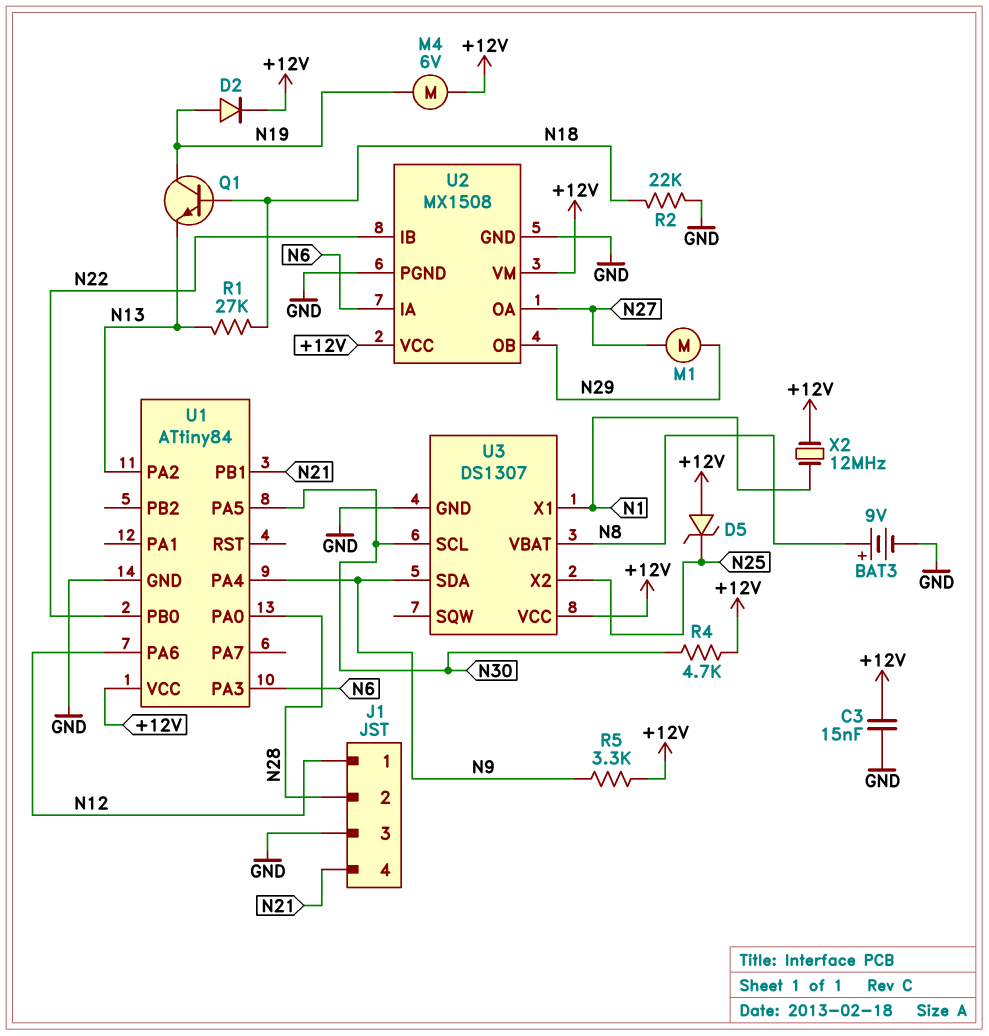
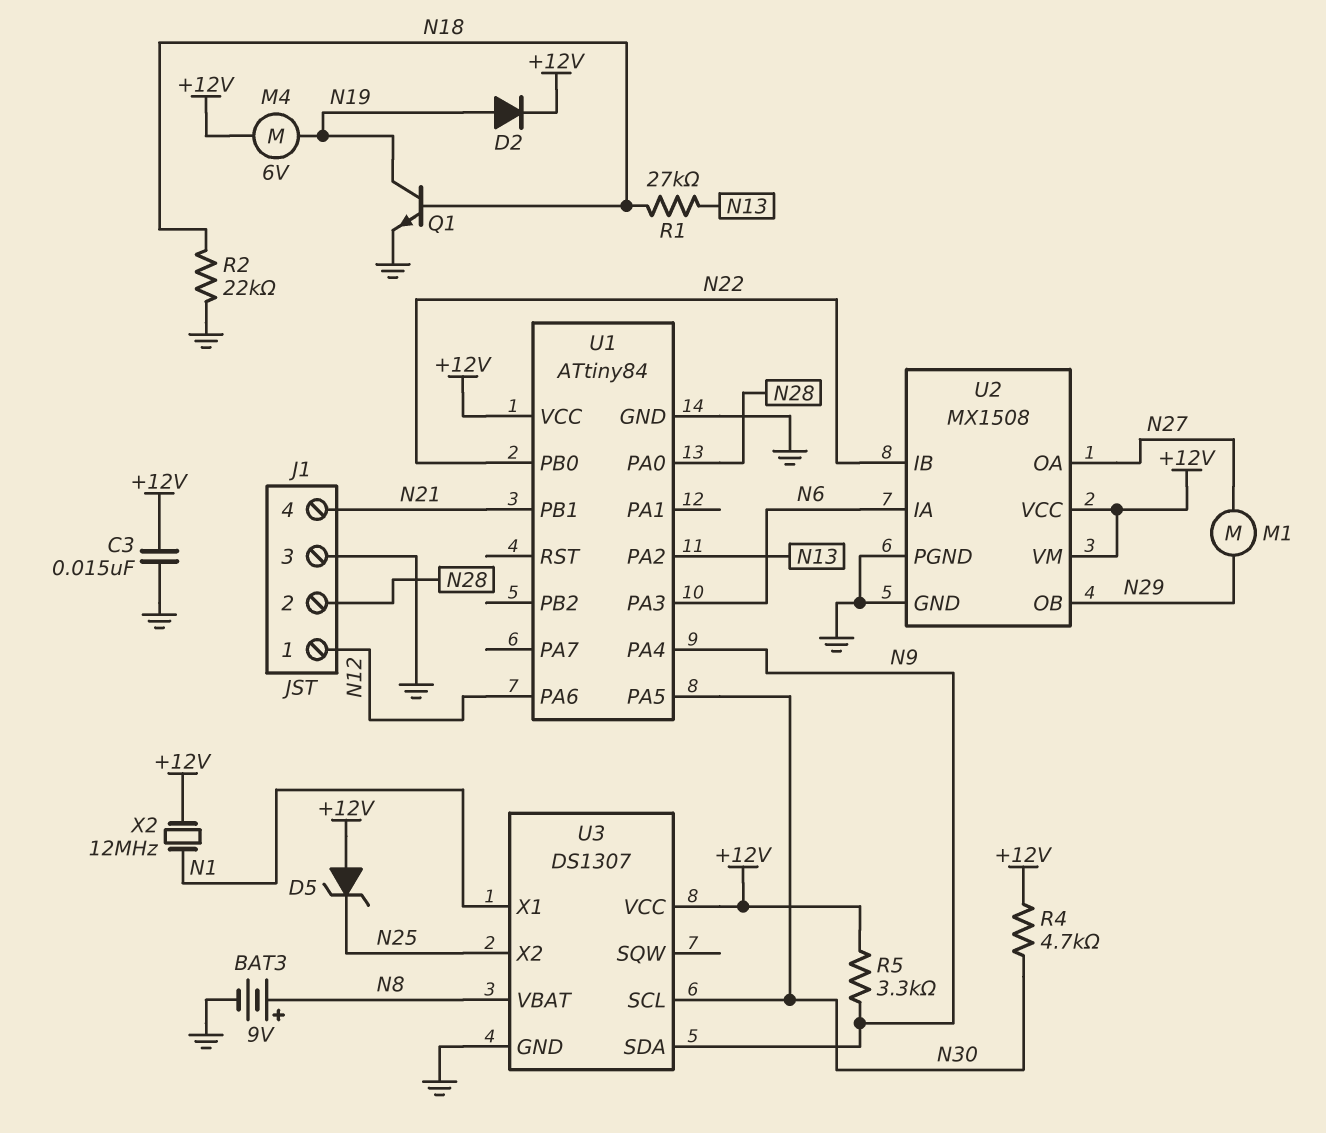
Q1: NPN (B N18, C N19, E N13) -> NPN (B N18, C N19, E GND)

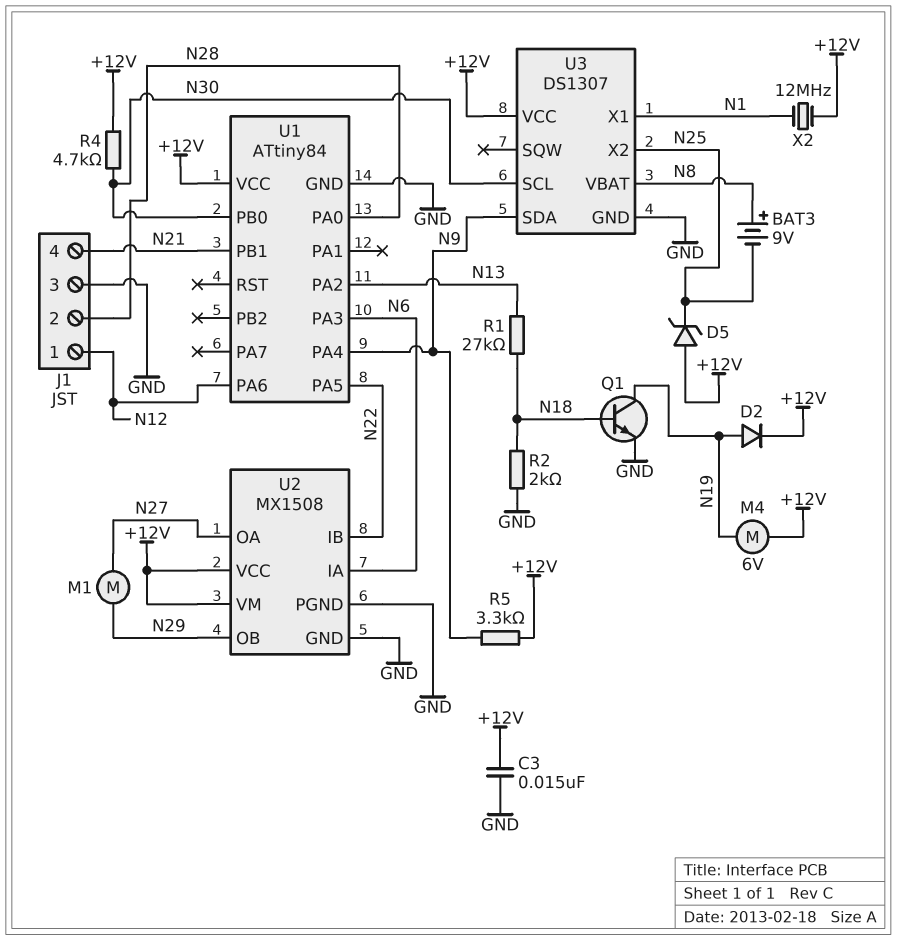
BAT3: 9V (plus N8, minus GND) -> 9V (plus N8, minus N25)
R2: 22k (GND, N18) -> 2k (GND, N18)
U1 pin PA5: N30 -> N22
U1 pin PB0: N22 -> N30

